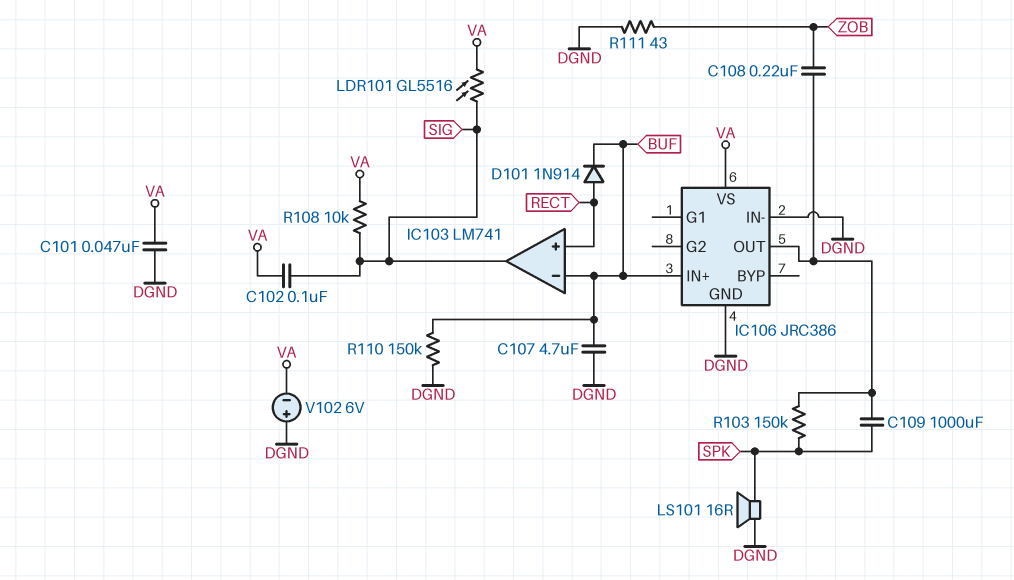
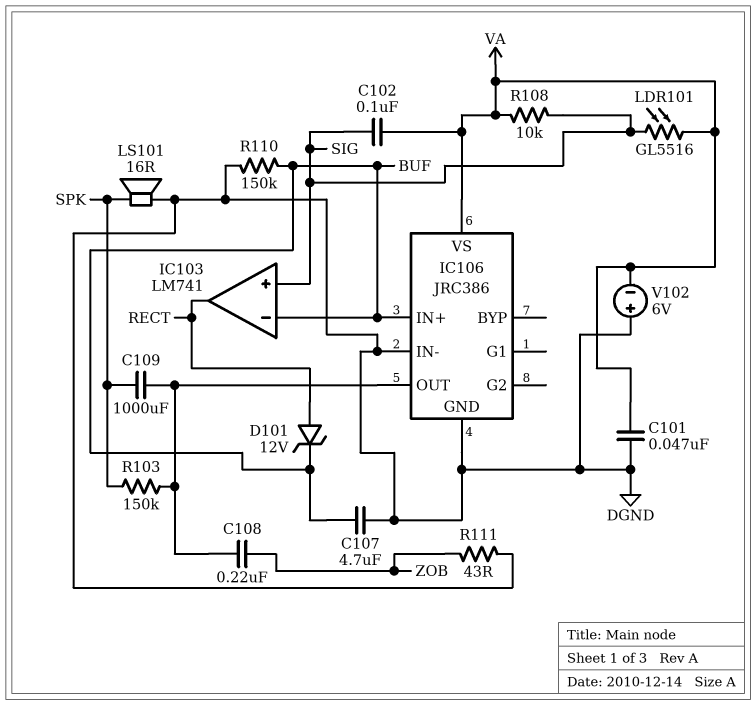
D101: diode 1N914 (A RECT, K BUF) -> zener 12V (A RECT, K BUF)
IC103 pin in+: RECT -> SIG
IC103 pin out: SIG -> RECT

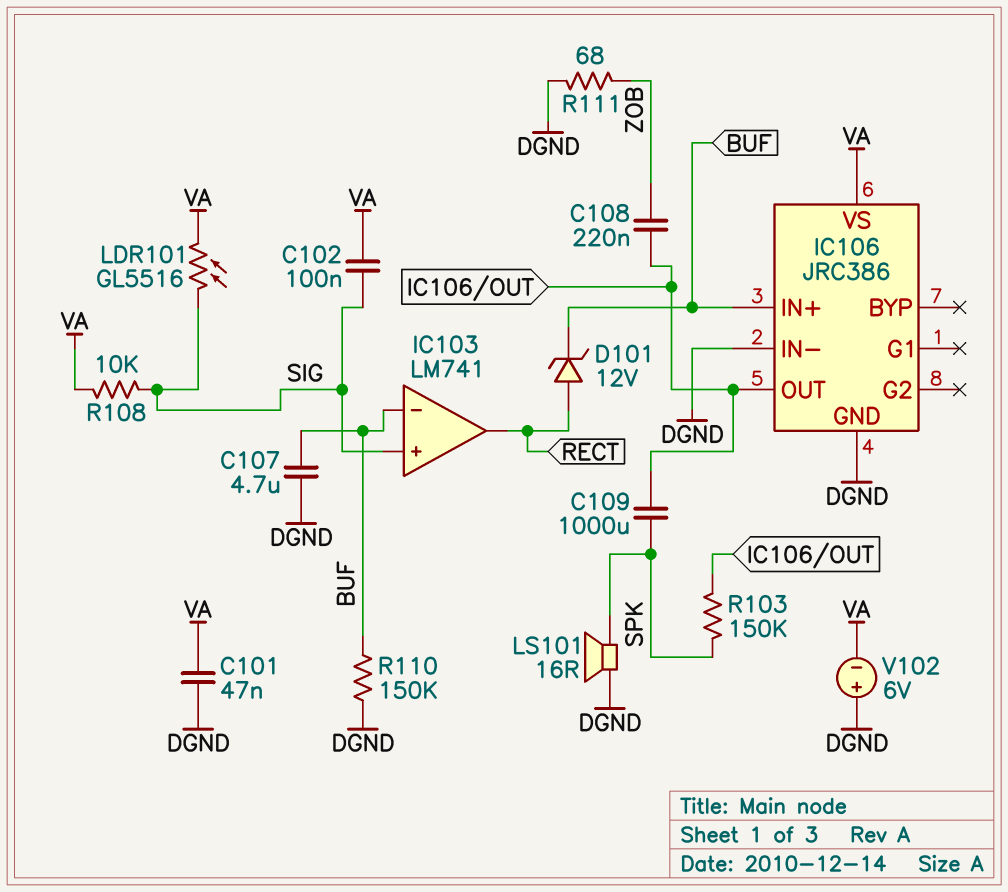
R111: 43 (DGND, ZOB) -> 68 (DGND, ZOB)

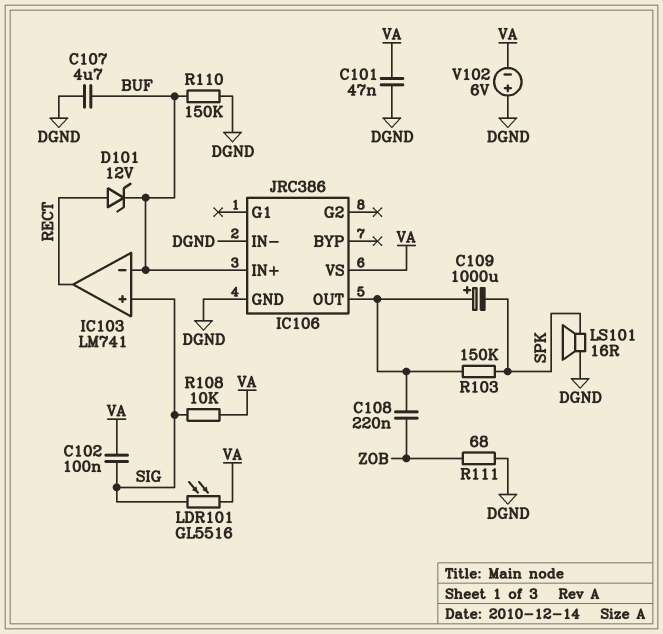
C109: 1000uF (IC106/OUT, SPK) -> 1000uF (plus IC106/OUT, minus SPK)

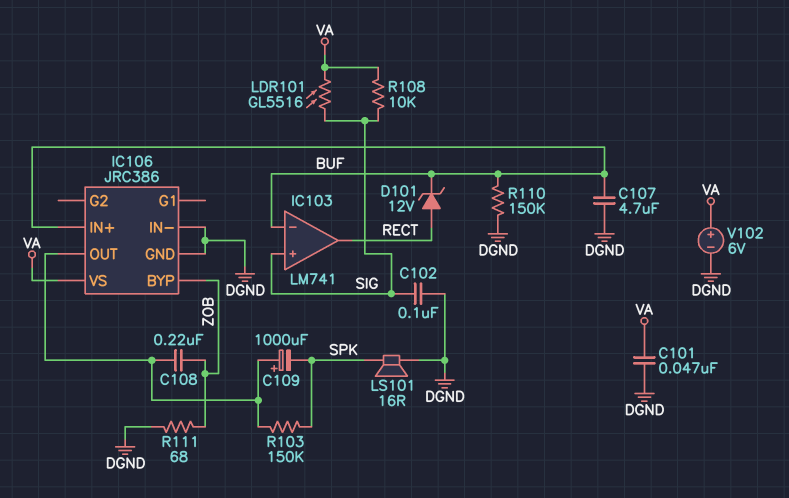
C102: 100nF (SIG, VA) -> 100nF (DGND, SIG)
IC106 pin BYP: none -> ZOB
V102: 6V (plus DGND, minus VA) -> 6V (plus VA, minus DGND)

